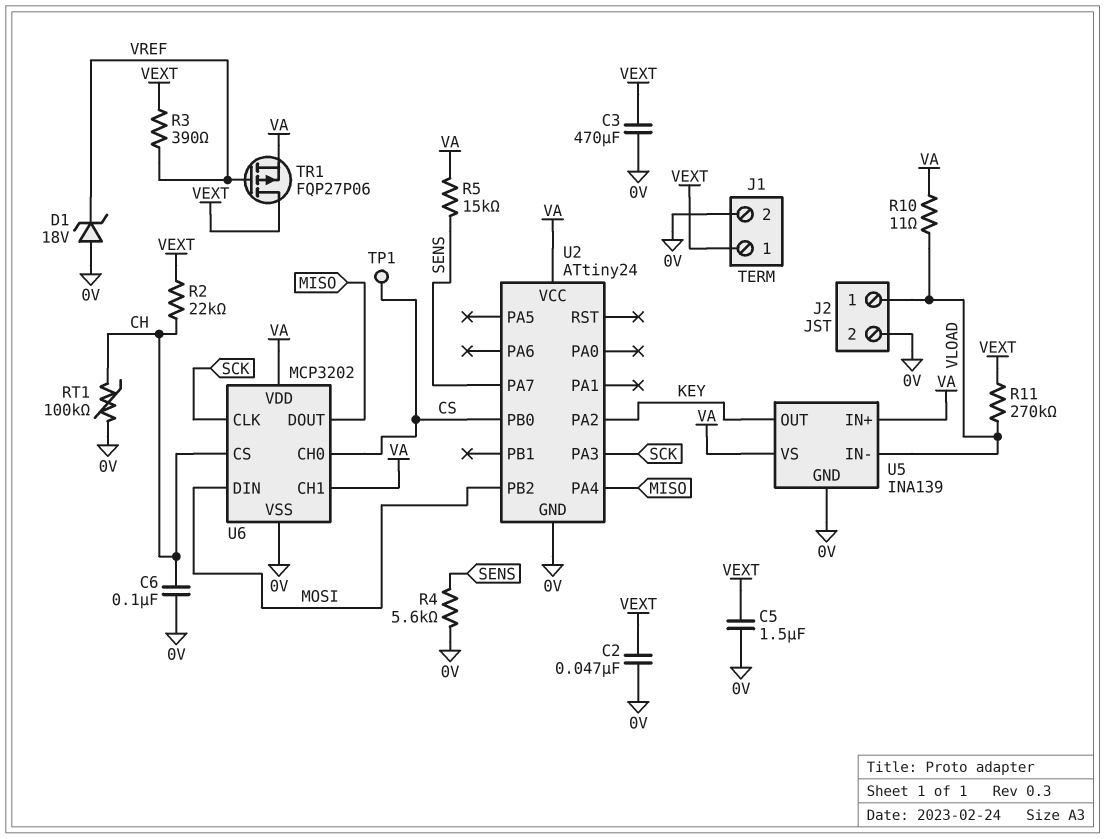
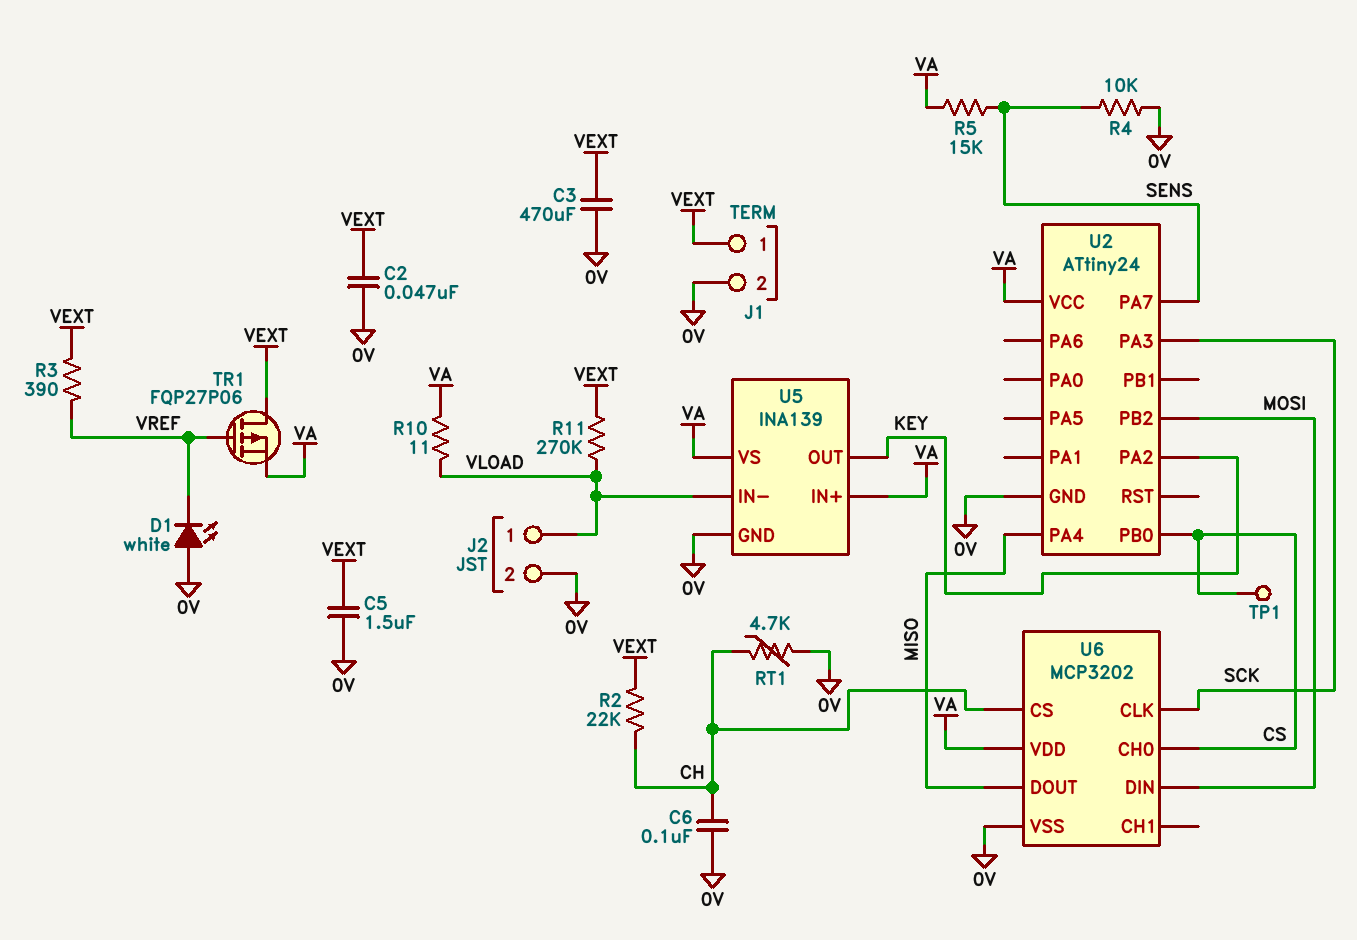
D1: zener 18V (A 0V, K VREF) -> LED white (A 0V, K VREF)
R4: 5.6k (0V, SENS) -> 10k (0V, SENS)
RT1: 100k (0V, CH) -> 4.7k (0V, CH)
U6 pin CH1: VA -> none

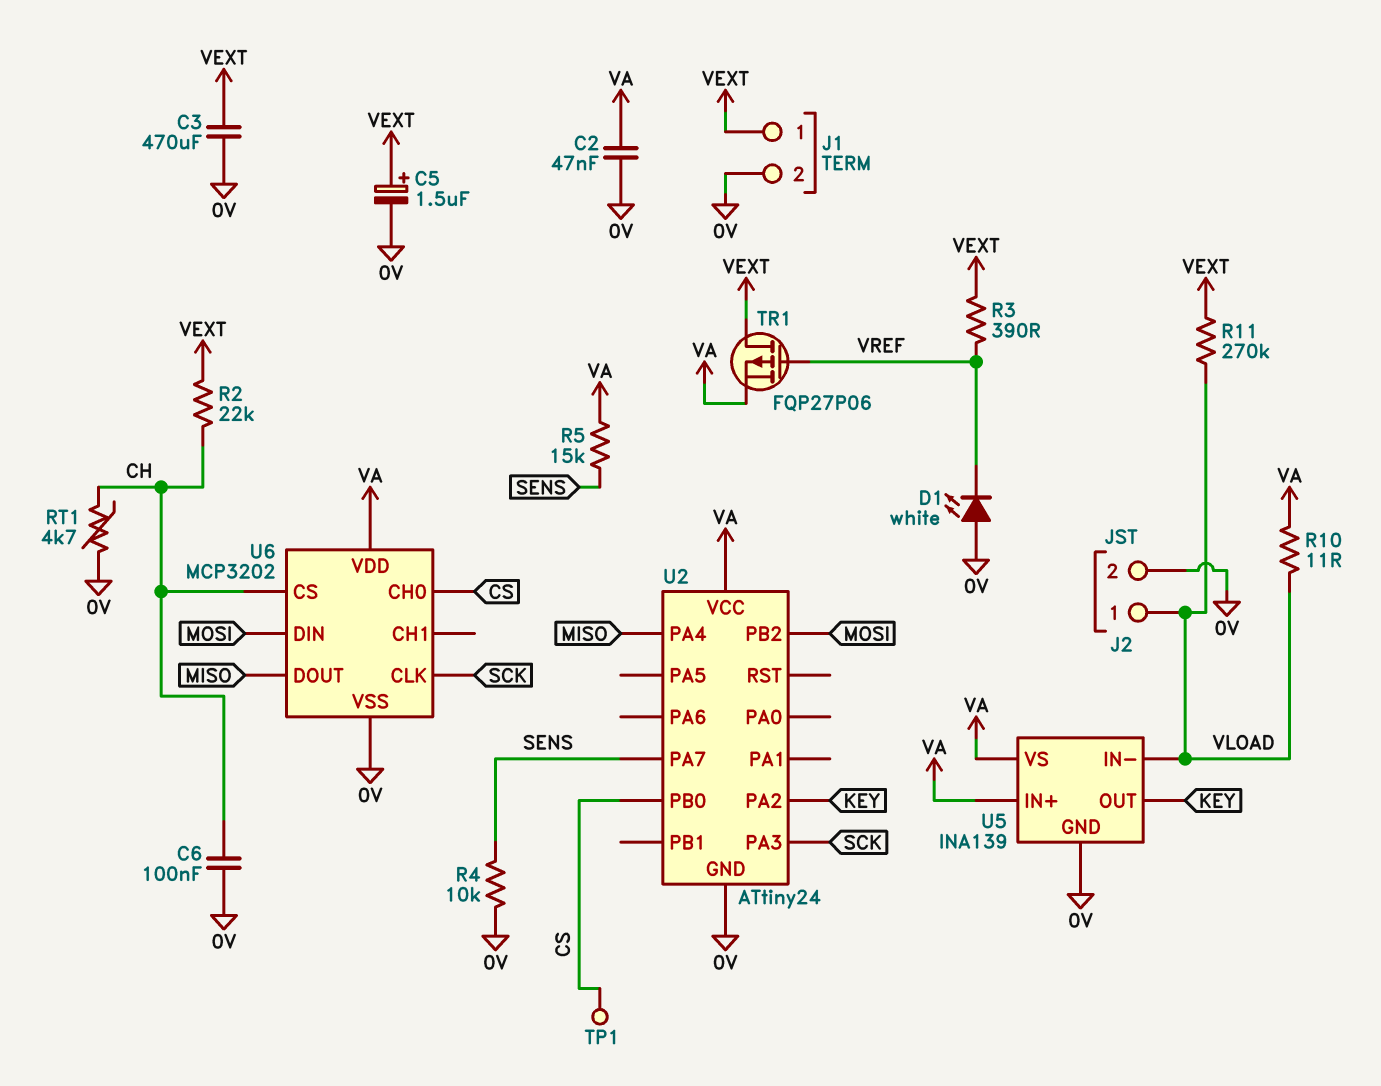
C2: 47nF (0V, VEXT) -> 47nF (0V, VA)
C5: 1.5uF (0V, VEXT) -> 1.5uF (plus VEXT, minus 0V)

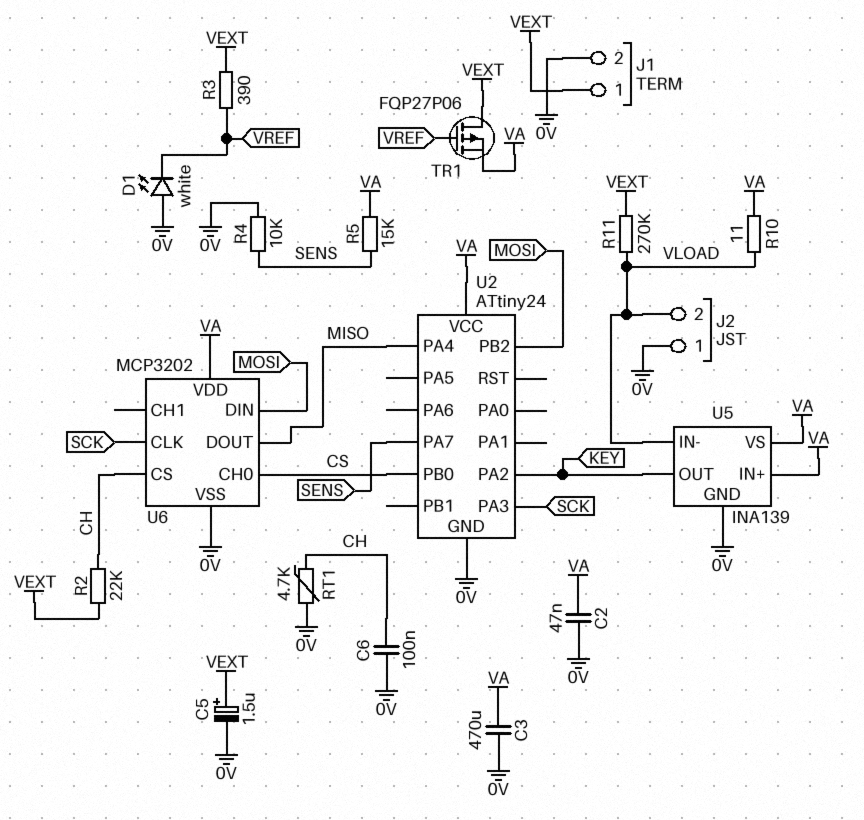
C3: 470uF (0V, VEXT) -> 470uF (0V, VA)
J2 pin 1: VLOAD -> 0V
J2 pin 2: 0V -> VLOAD
TP1: test point (CS) -> none

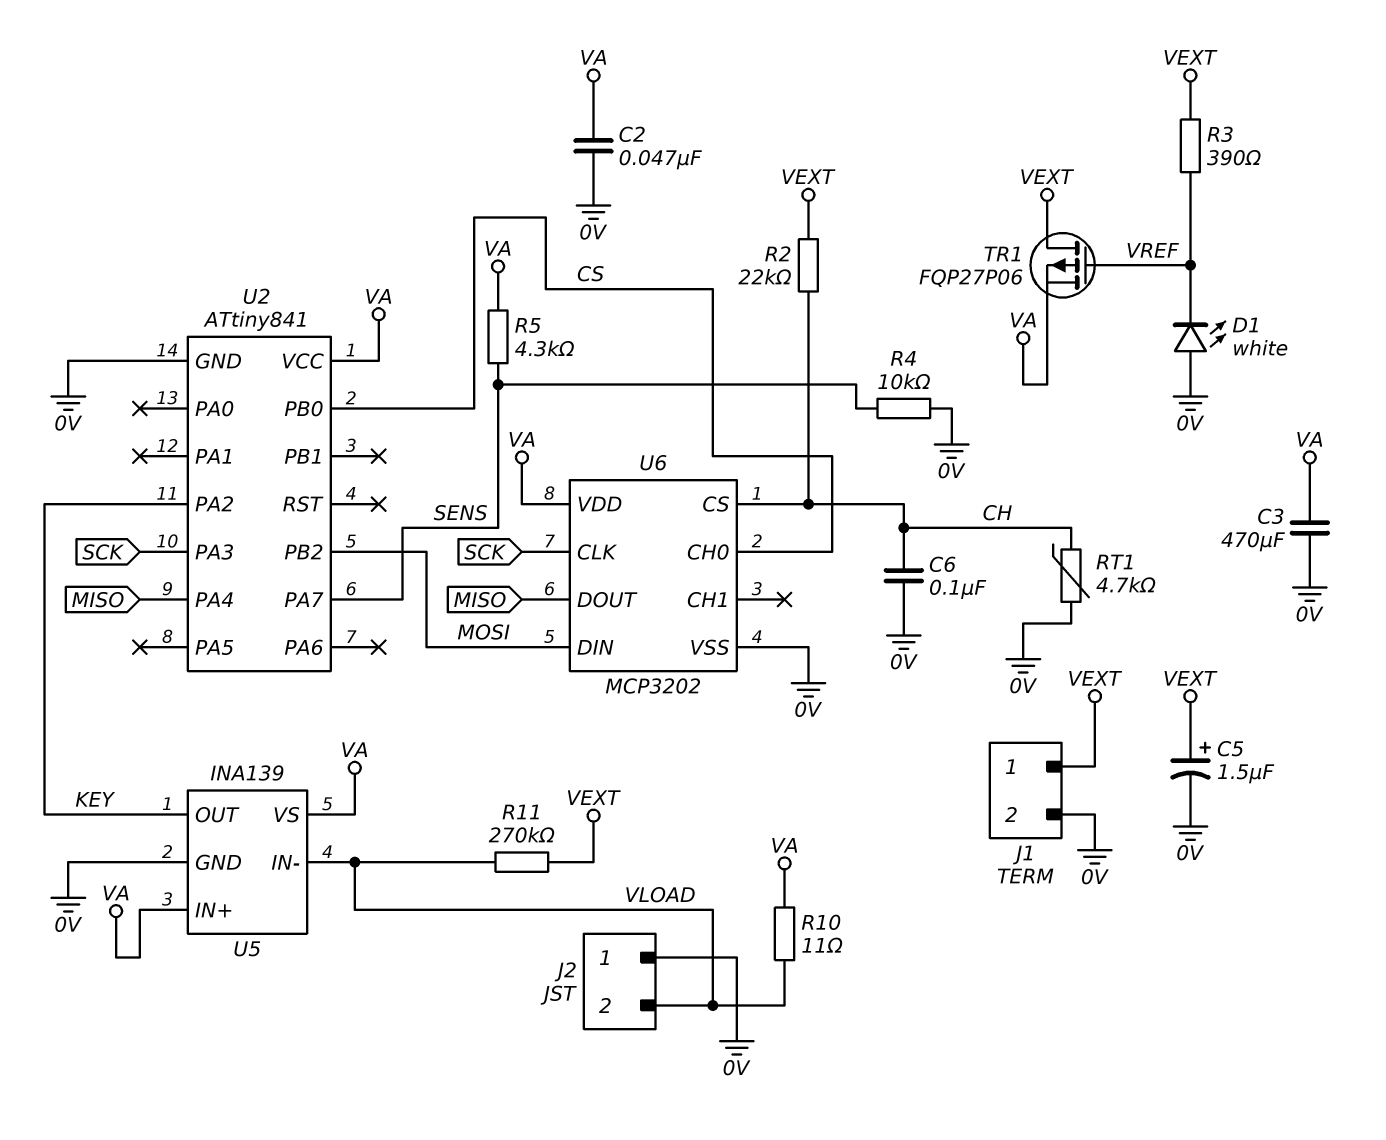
R5: 15k (SENS, VA) -> 4.3k (SENS, VA)
U2: ATtiny24 -> ATtiny841

